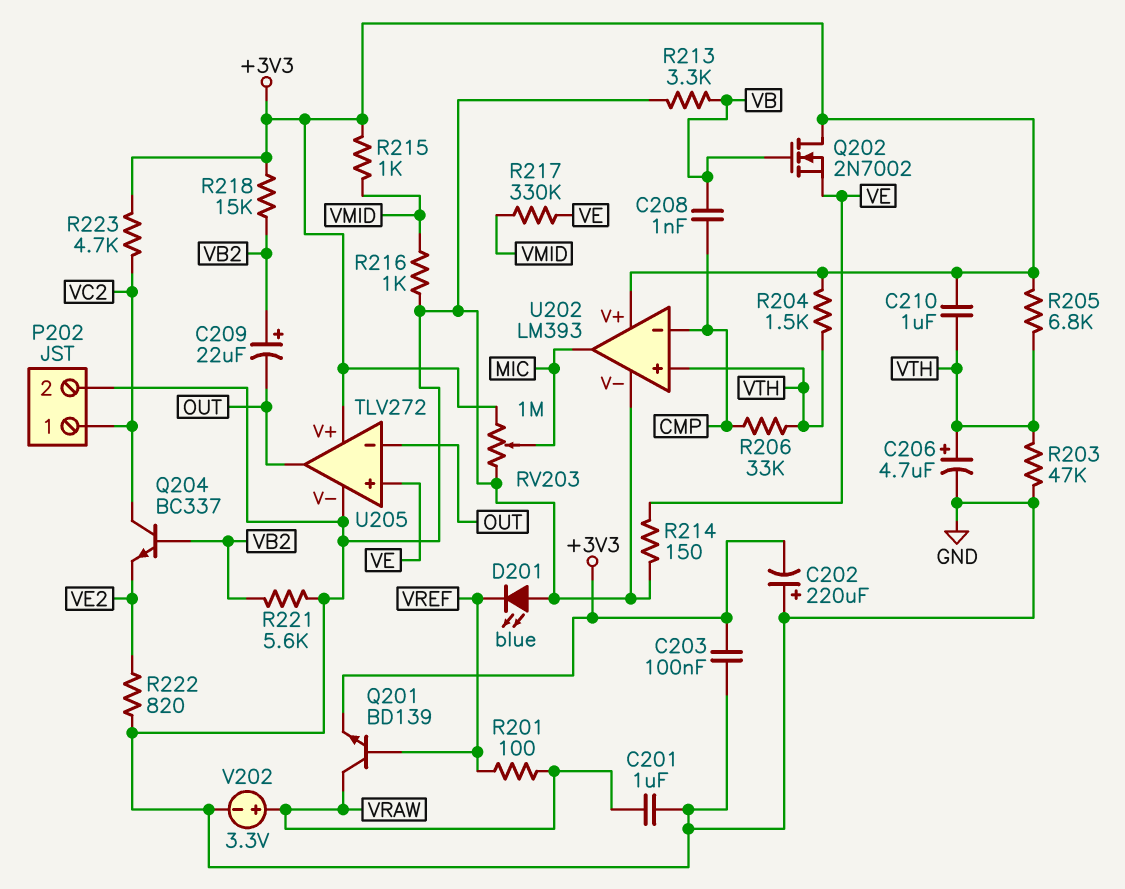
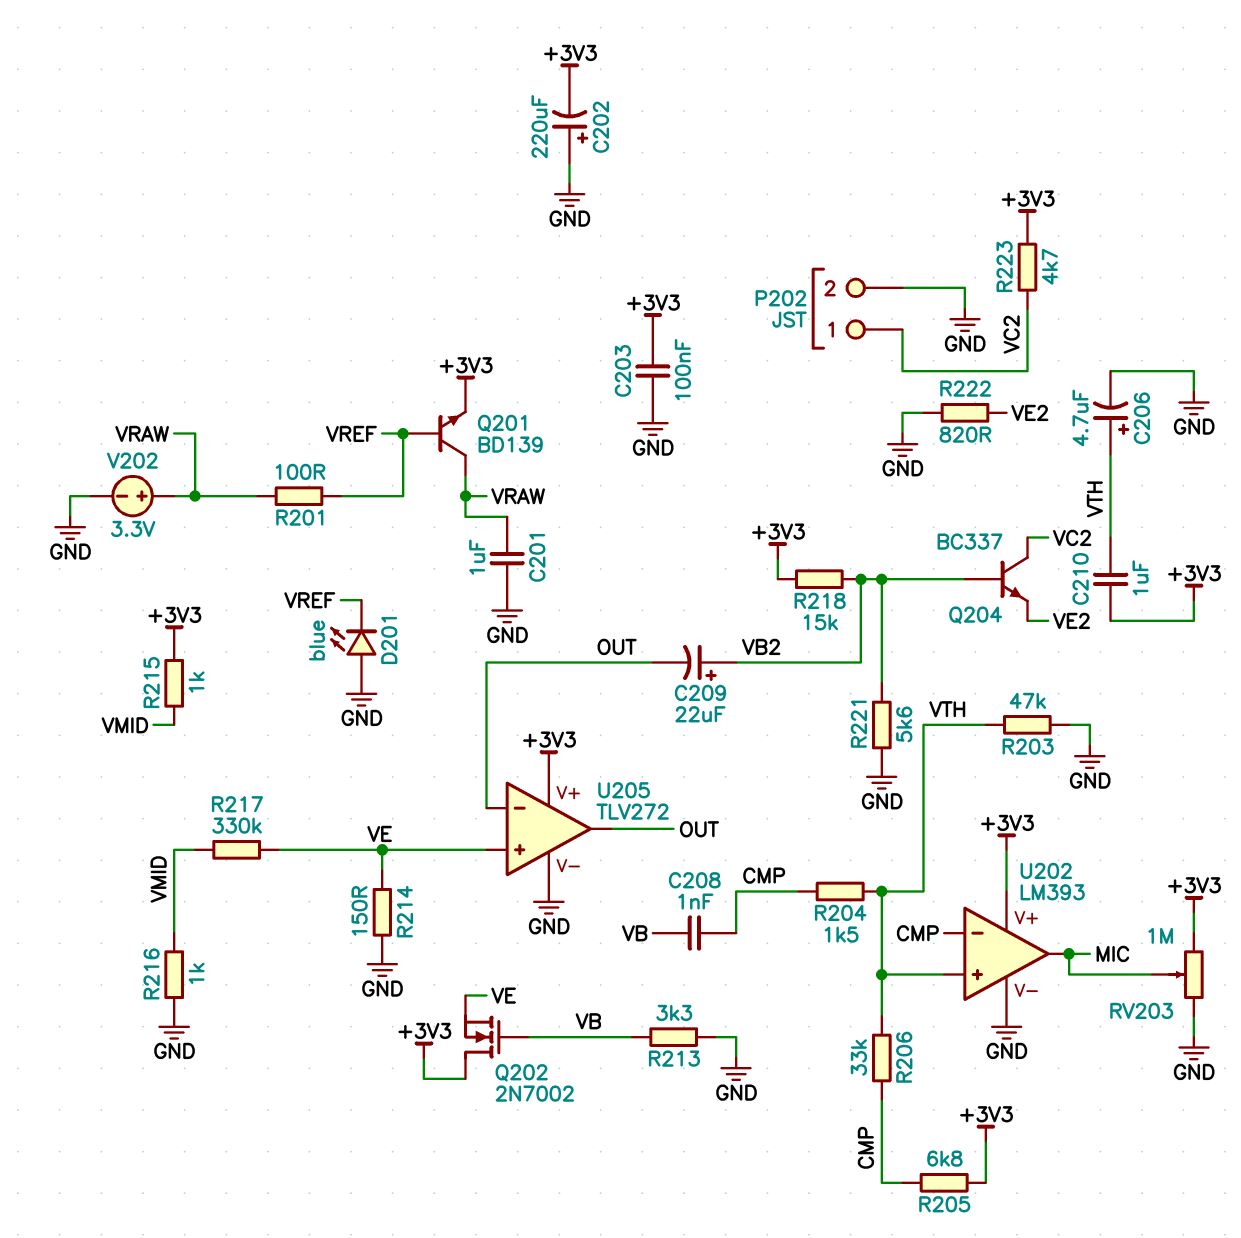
R204: 1.5k (+3V3, VTH) -> 1.5k (CMP, VTH)
R205: 6.8k (+3V3, VTH) -> 6.8k (+3V3, CMP)

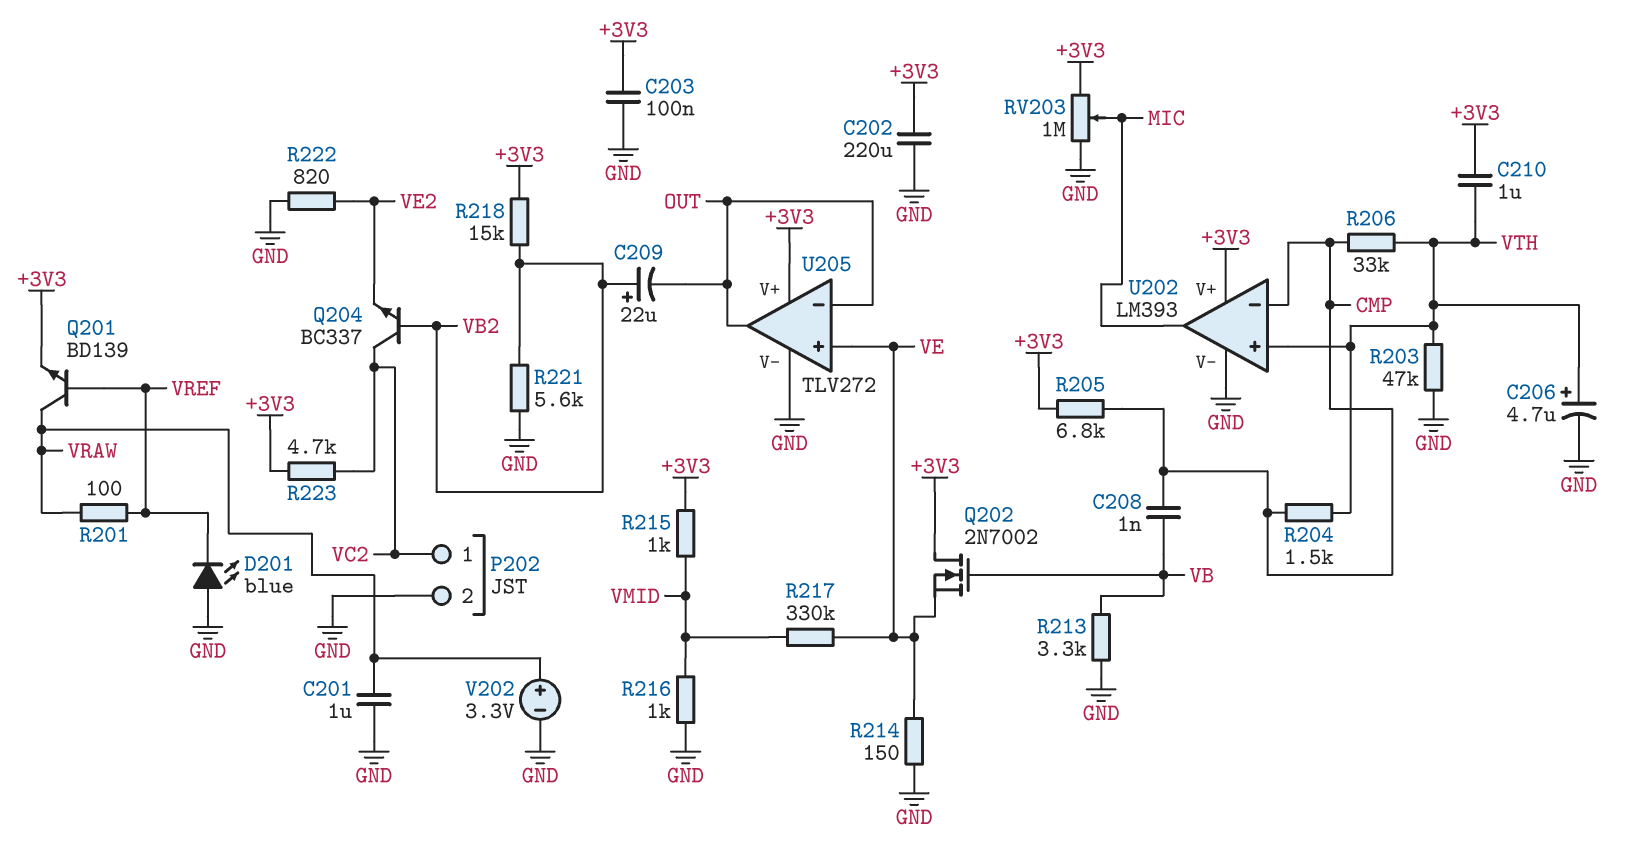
C202: 220uF (plus GND, minus +3V3) -> 220uF (+3V3, GND)

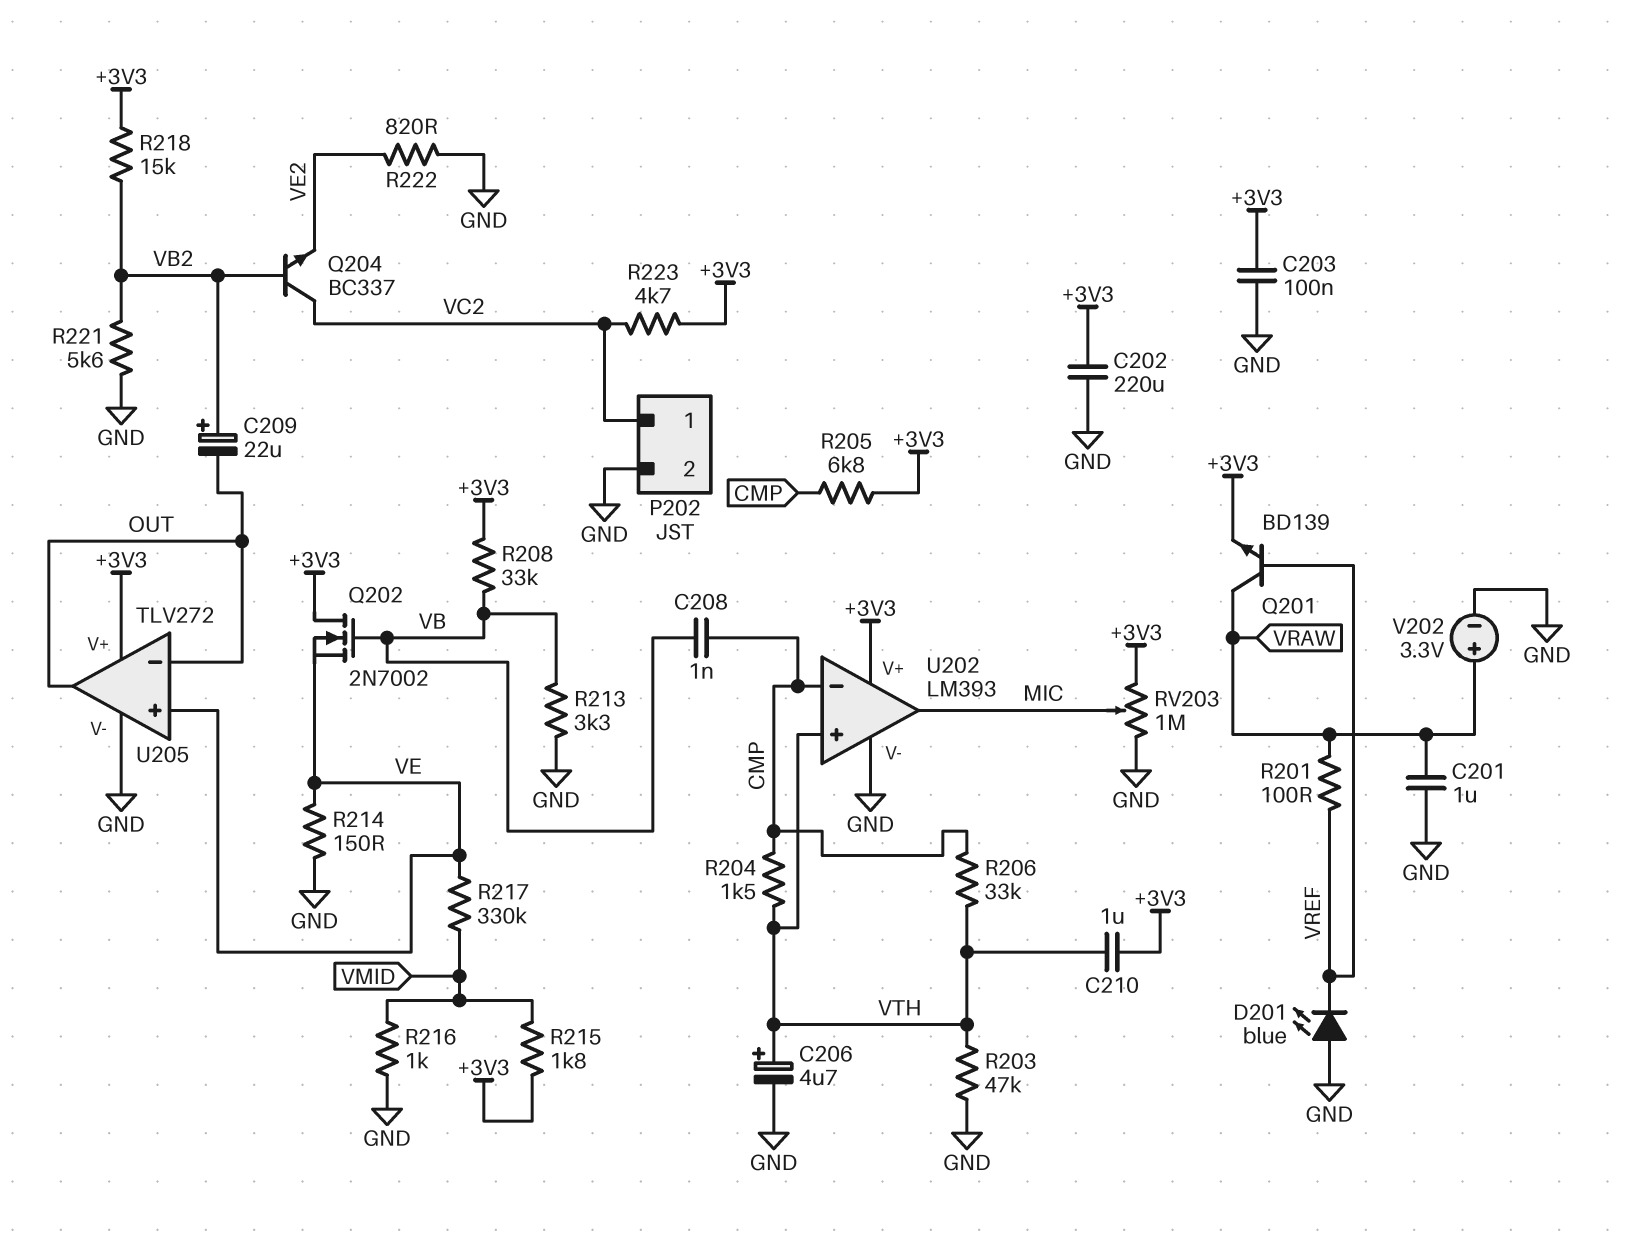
R208: none -> 33k (+3V3, VB)
R215: 1k (+3V3, VMID) -> 1.8k (+3V3, VMID)

